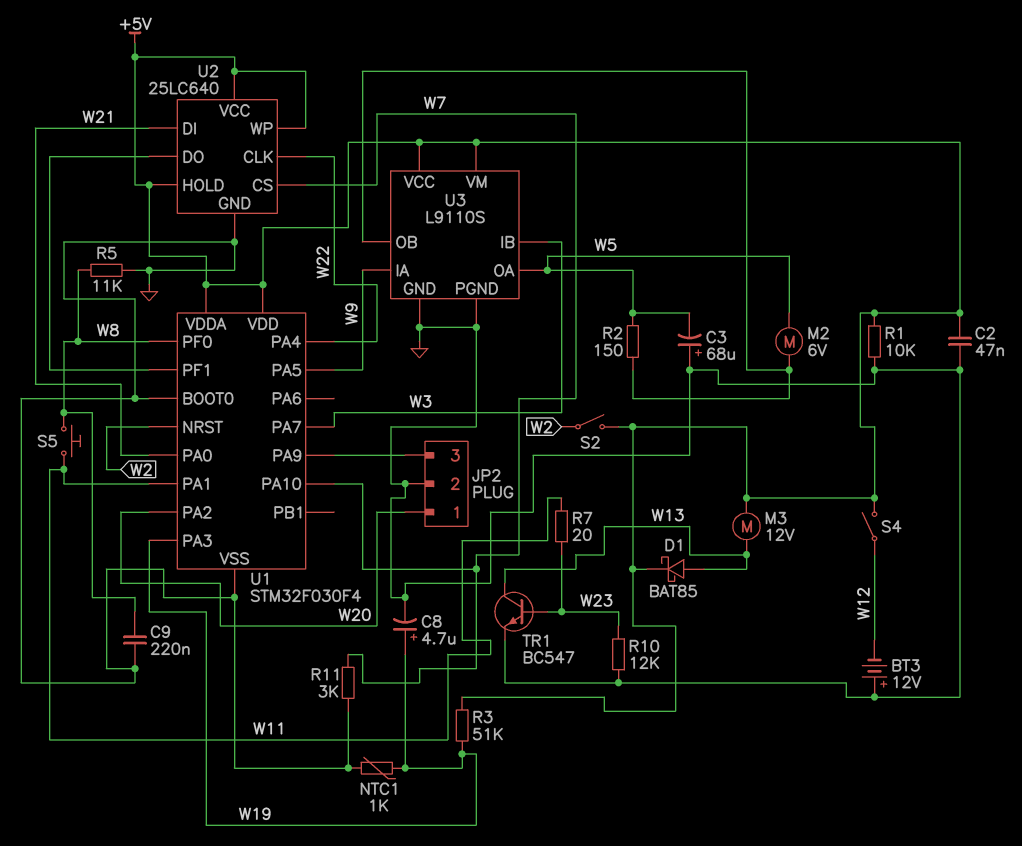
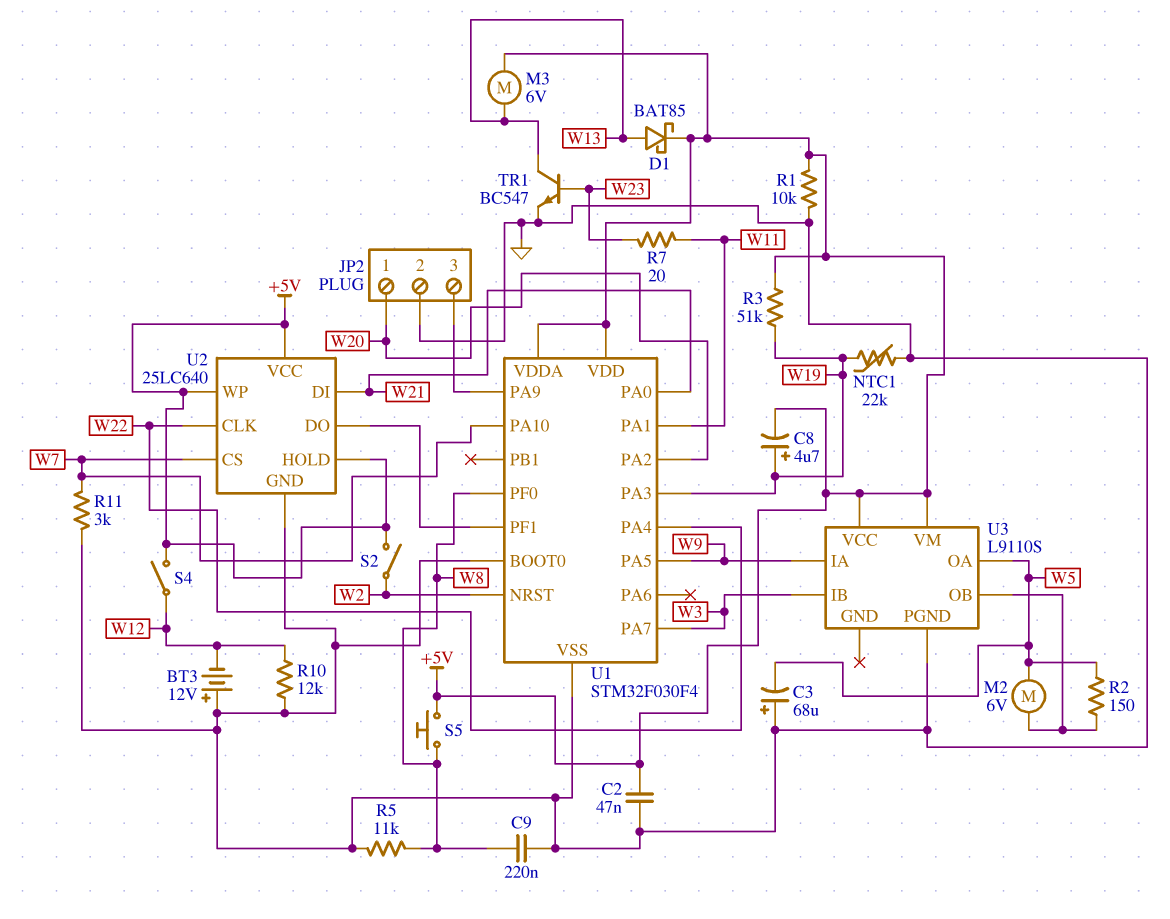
C8: 4.7uF (plus W19, minus GND) -> 4.7uF (plus W19, minus +5V)
M3: motor 12V (+5V, W13) -> motor 6V (+5V, W13)
NTC1: 1k (GND, W19) -> 22k (GND, W19)
R10: 12k (GND, W23) -> 12k (GND, W12)
S5: button (W8, W11) -> button (+5V, W8)
U3 pin GND: GND -> none

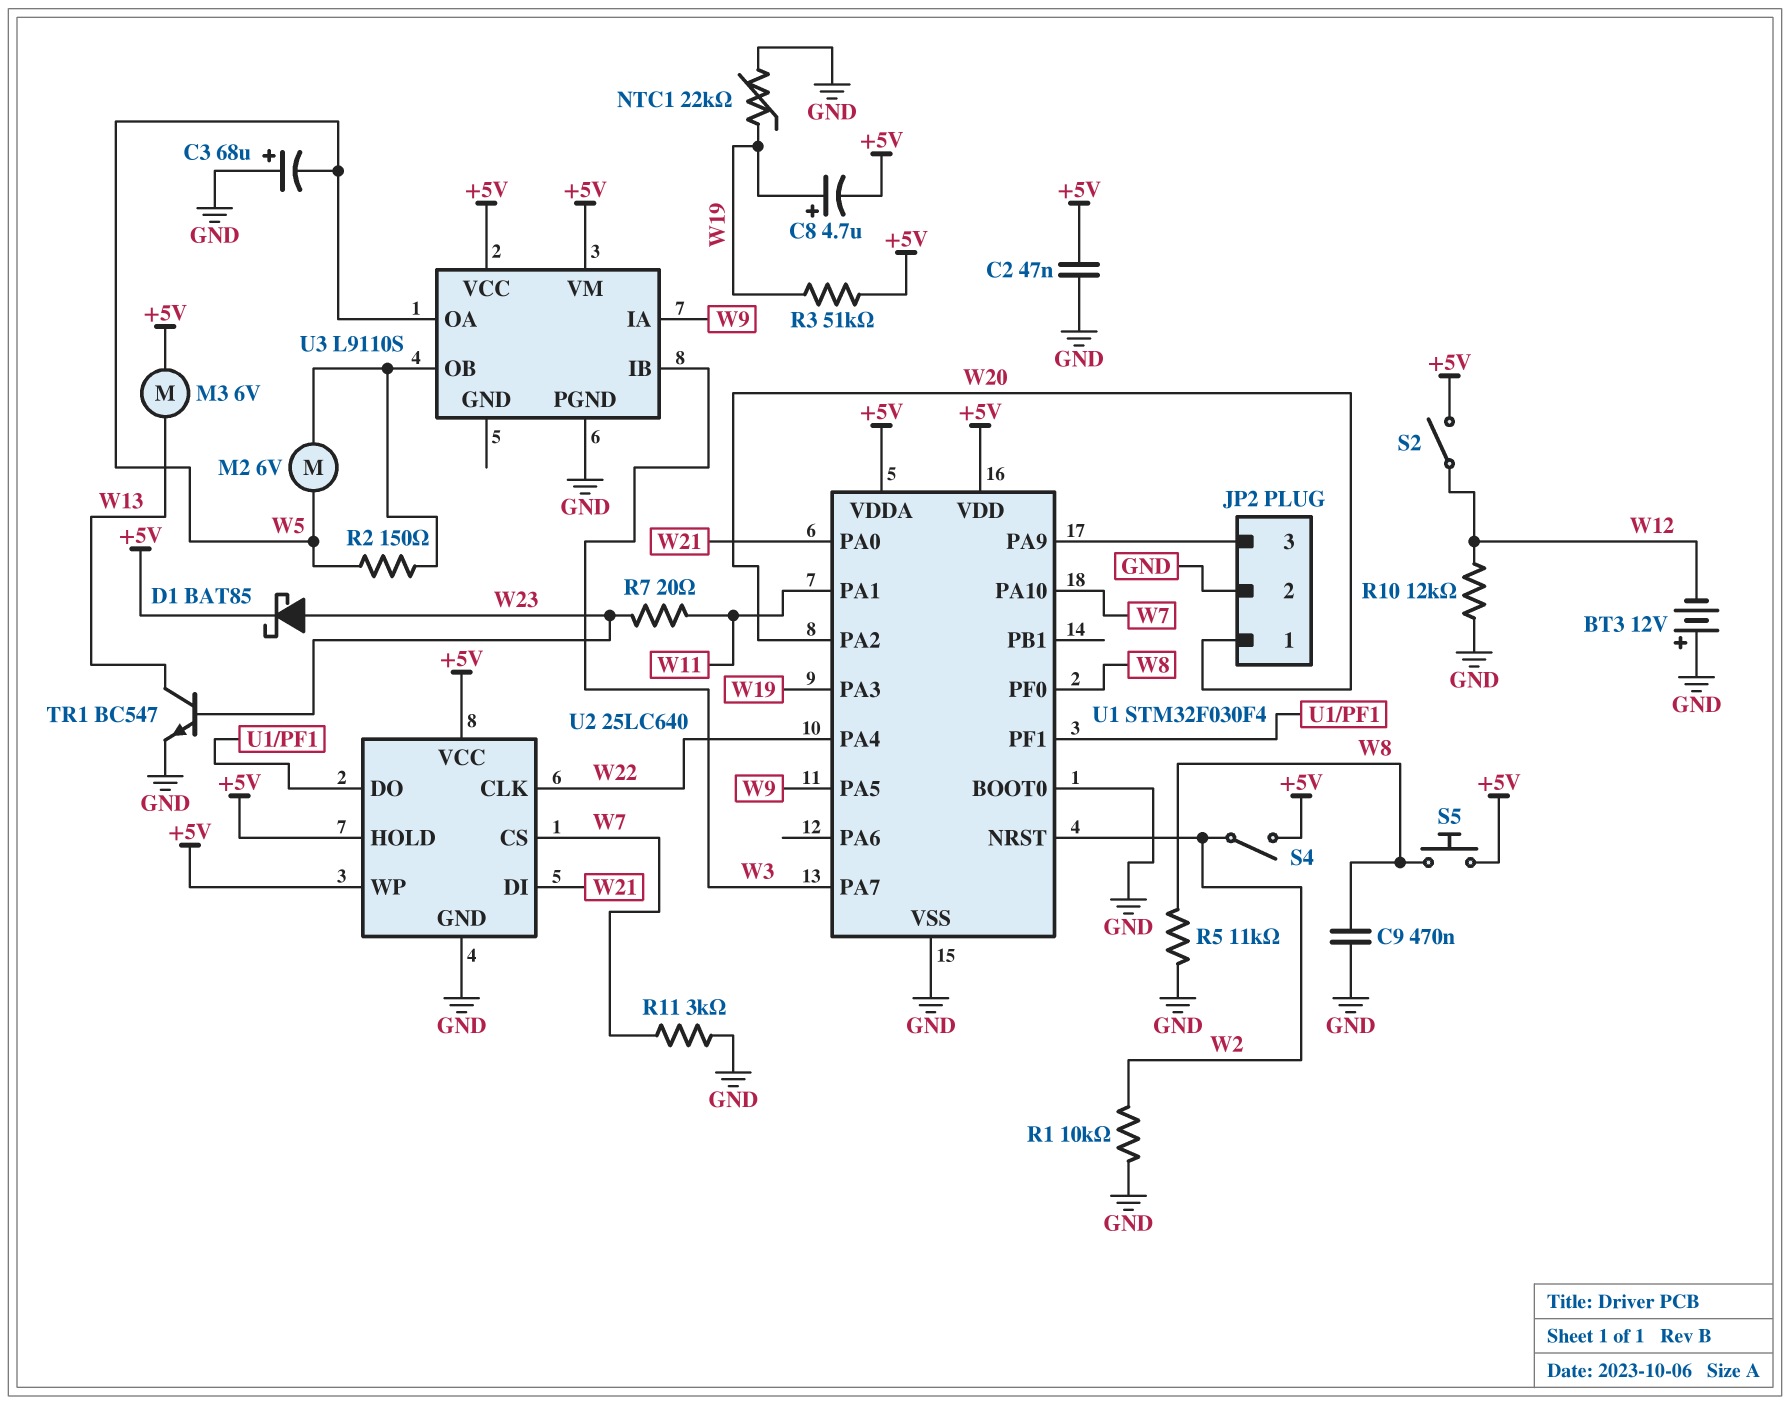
C9: 220nF (GND, W8) -> 470nF (GND, W8)
D1: schottky BAT85 (A W13, K +5V) -> schottky BAT85 (A W23, K +5V)
R1: 10k (+5V, GND) -> 10k (GND, W2)
S2: switch (+5V, W2) -> switch (+5V, W12)
S4: switch (+5V, W12) -> switch (+5V, W2)

